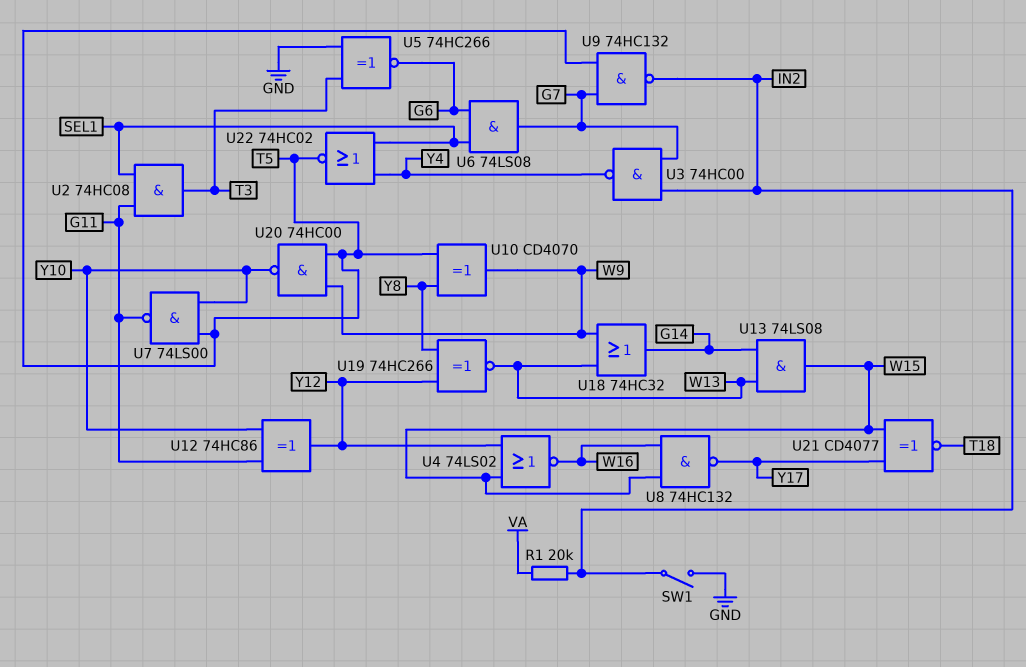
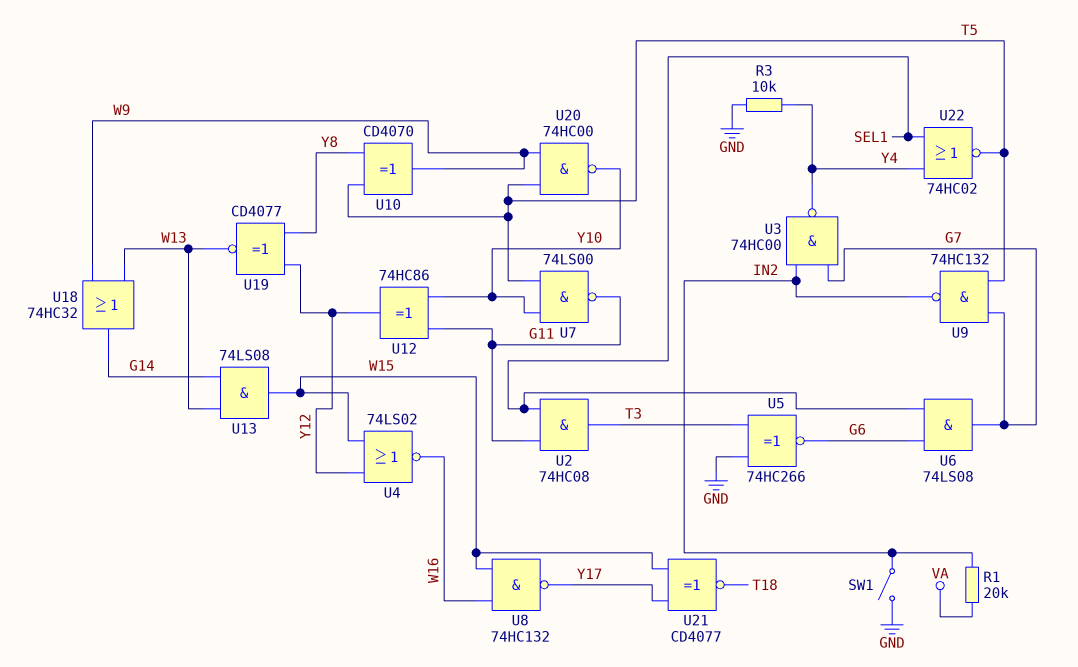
R3: none -> 10k (GND, Y4)
U19: XNOR 74HC266 (in Y8, in Y12, out W13) -> XNOR CD4077 (in Y8, in Y12, out W13)

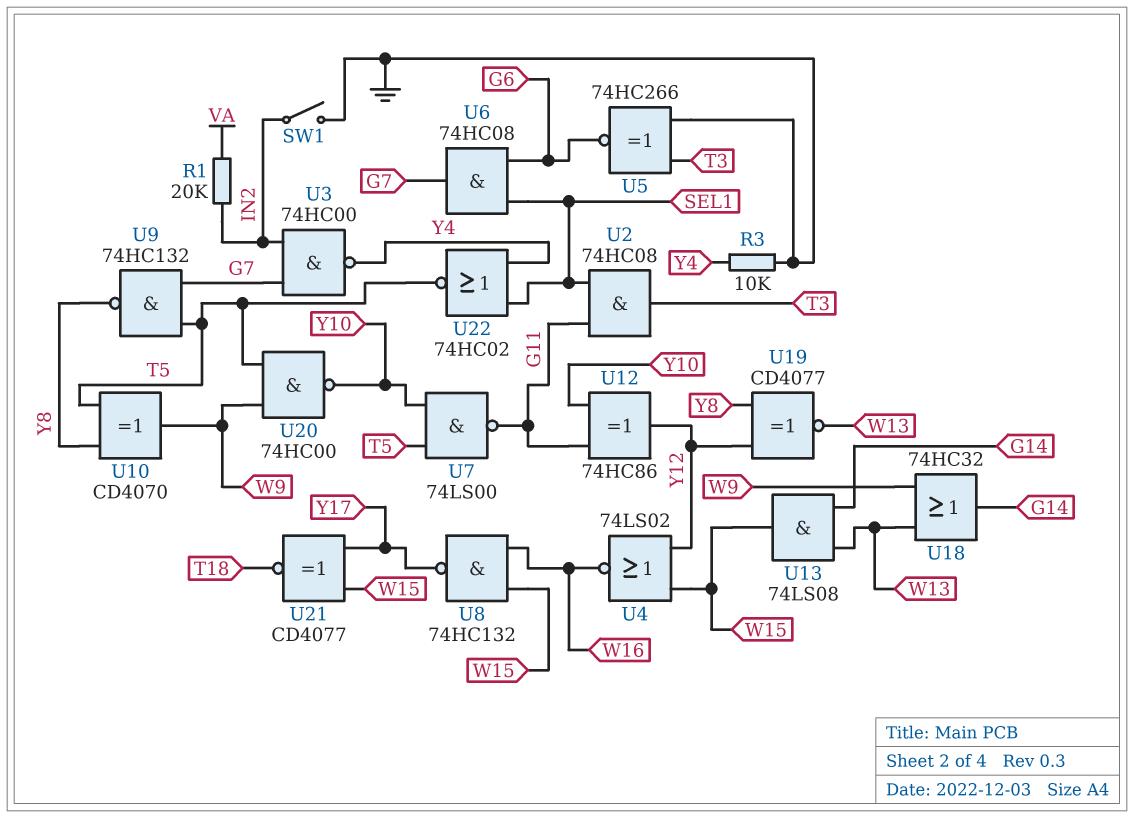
U6: AND 74LS08 (in G6, in SEL1, out G7) -> AND 74HC08 (in G6, in SEL1, out G7)
U9: NAND 74HC132 (in G7, in T5, out IN2) -> NAND 74HC132 (in G7, in T5, out Y8)

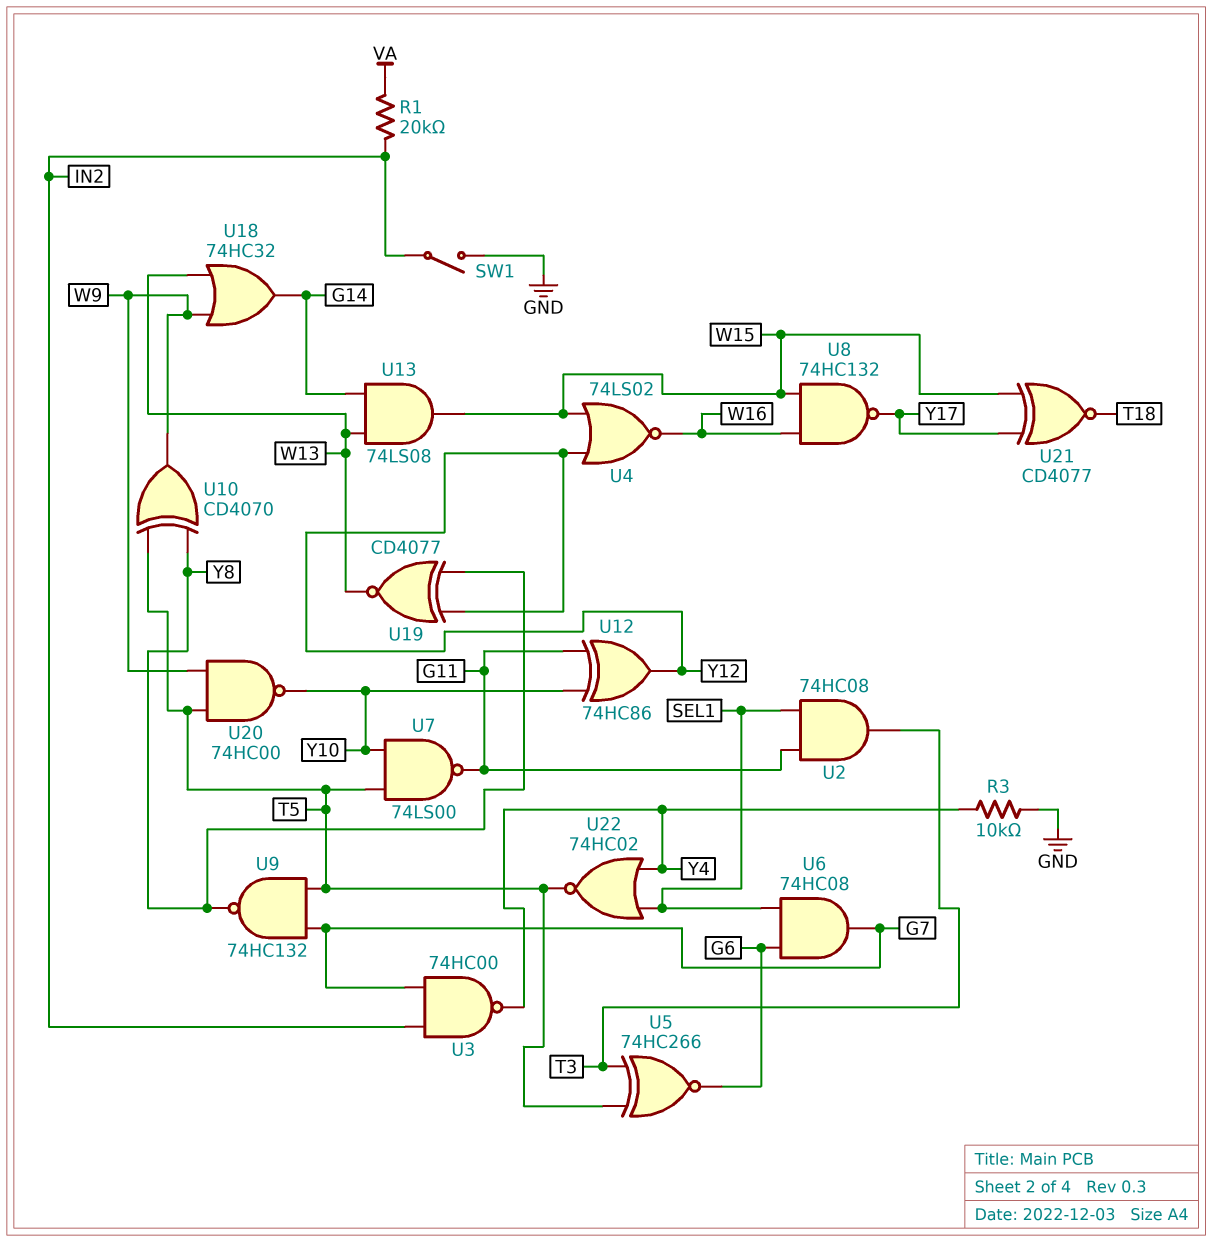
U5: XNOR 74HC266 (in GND, in T3, out G6) -> XNOR 74HC266 (in T3, in T5, out G6)

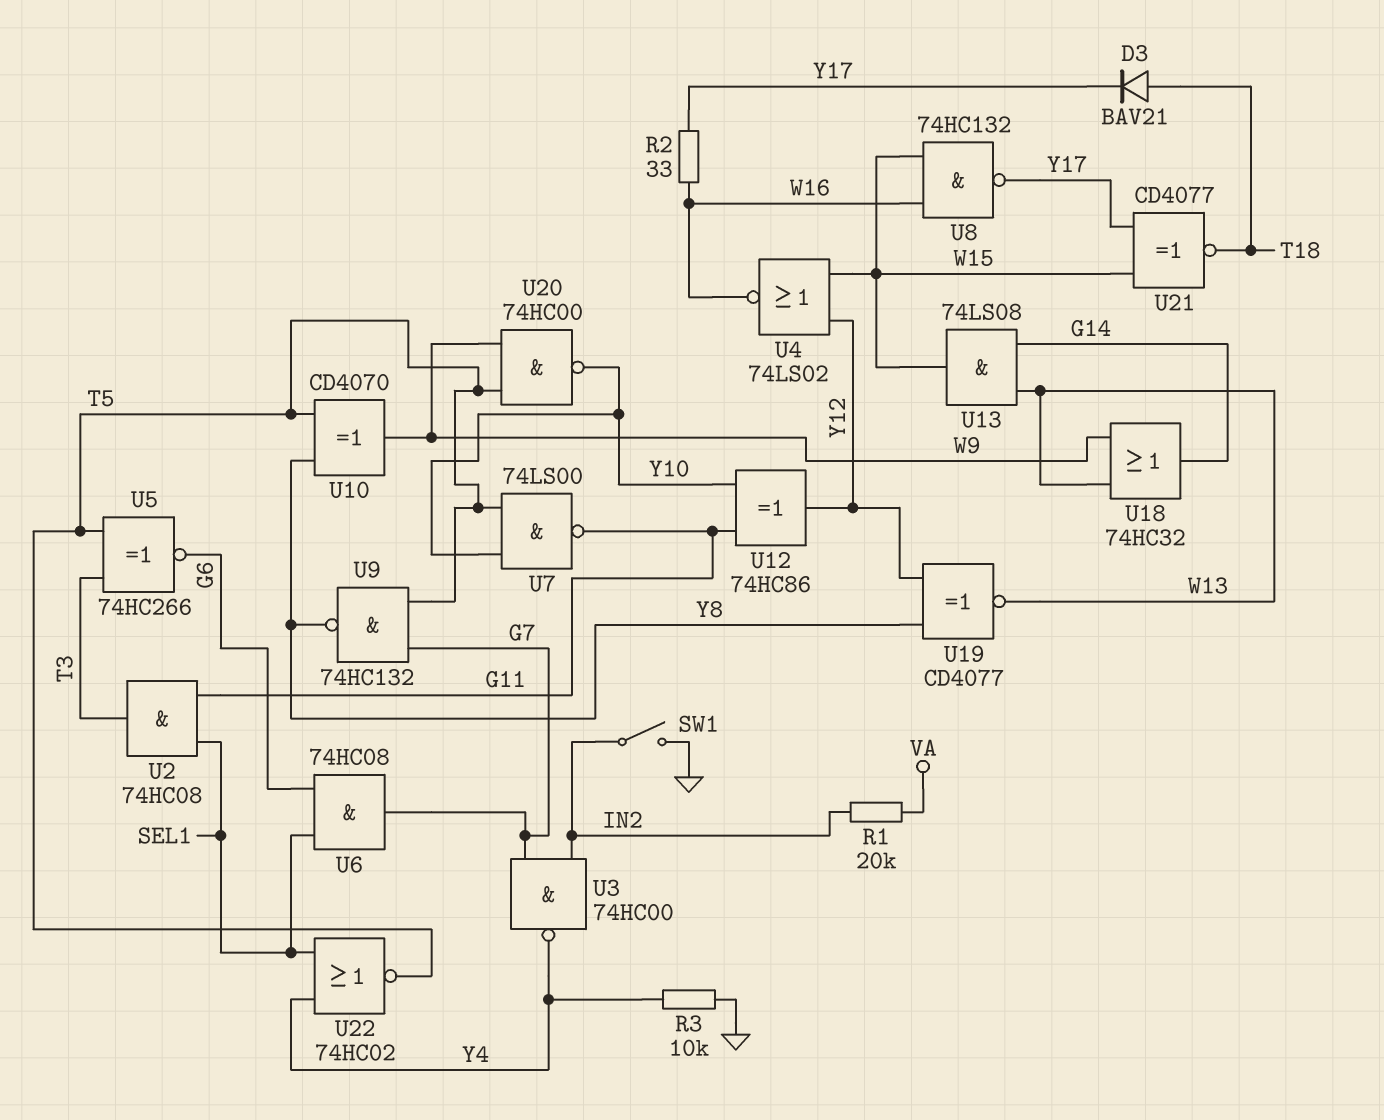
D3: none -> diode BAV21 (A T18, K Y17)
R2: none -> 33 (W16, Y17)

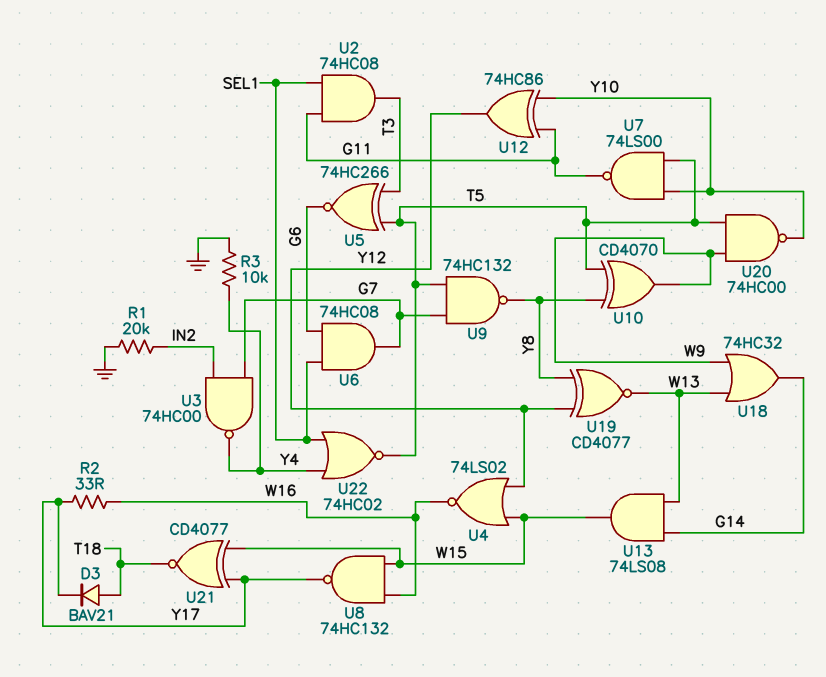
R1: 20k (IN2, VA) -> 20k (GND, IN2)
SW1: switch (GND, IN2) -> none

